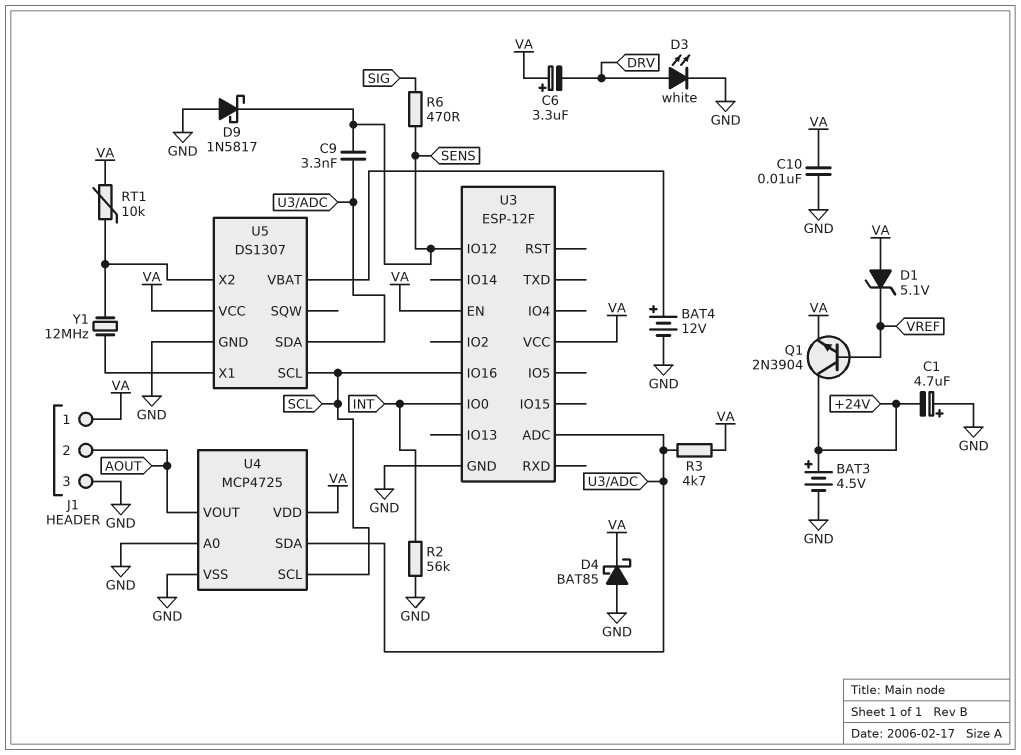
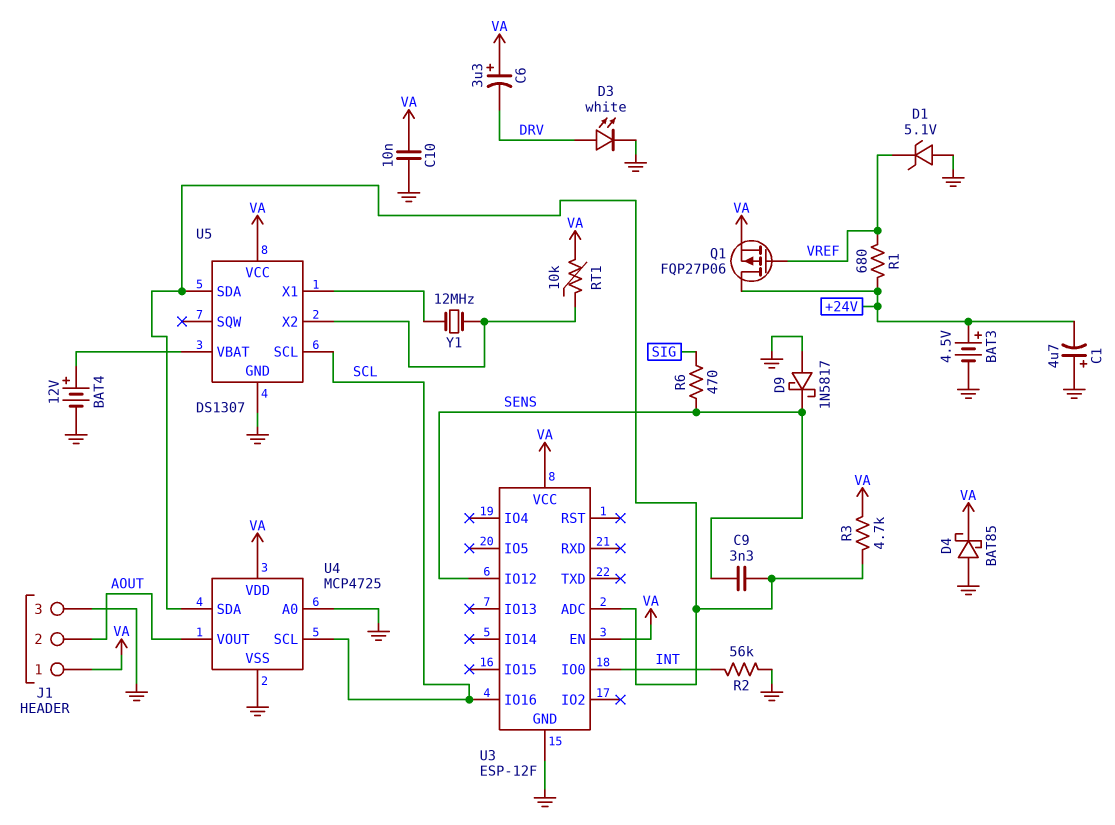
D1: zener 5.1V (A VA, K VREF) -> zener 5.1V (A GND, K VREF)
Q1: NPN 2N3904 (B VREF, C +24V, E VA) -> PMOS FQP27P06 (G VREF, D +24V, S VA)
R1: none -> 680 (+24V, VREF)

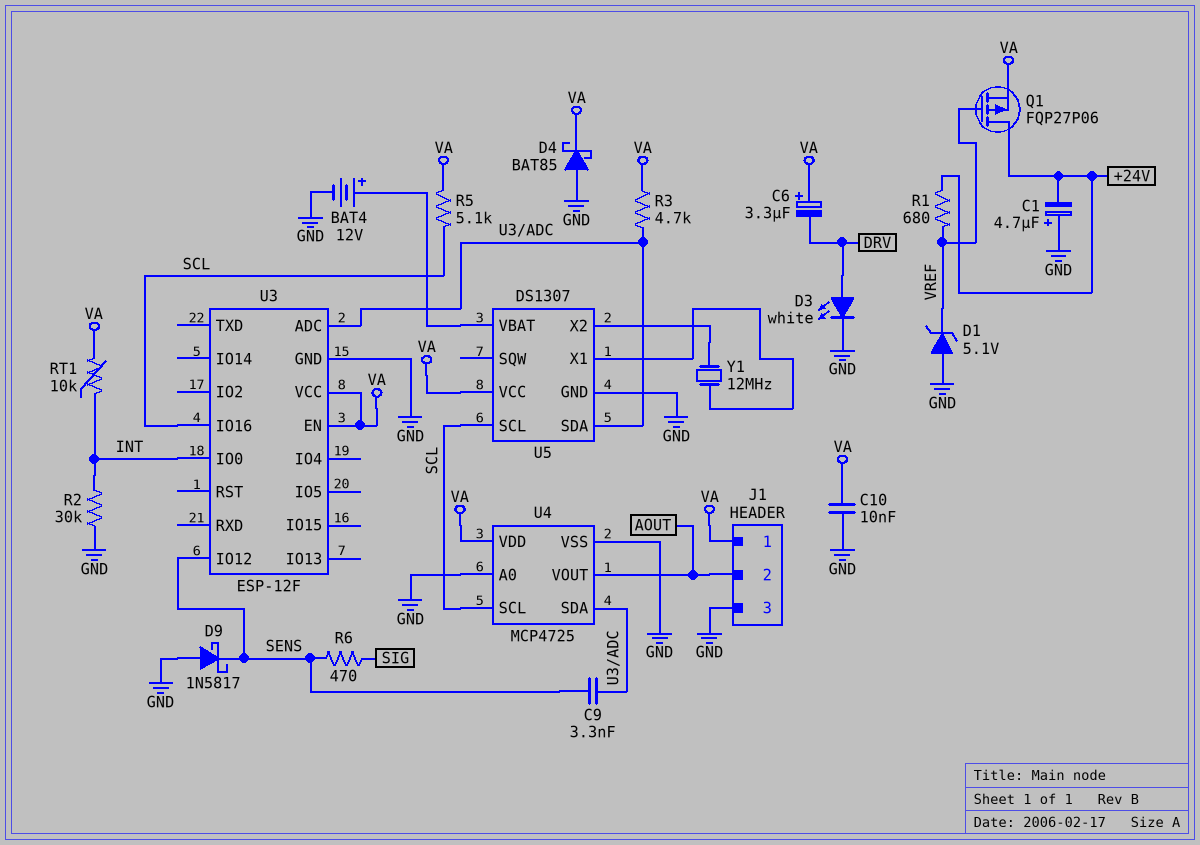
BAT3: 4.5V (plus +24V, minus GND) -> none
R2: 56k (GND, INT) -> 30k (GND, INT)
R5: none -> 5.1k (SCL, VA)
RT1: 10k (U5/X2, VA) -> 10k (INT, VA)

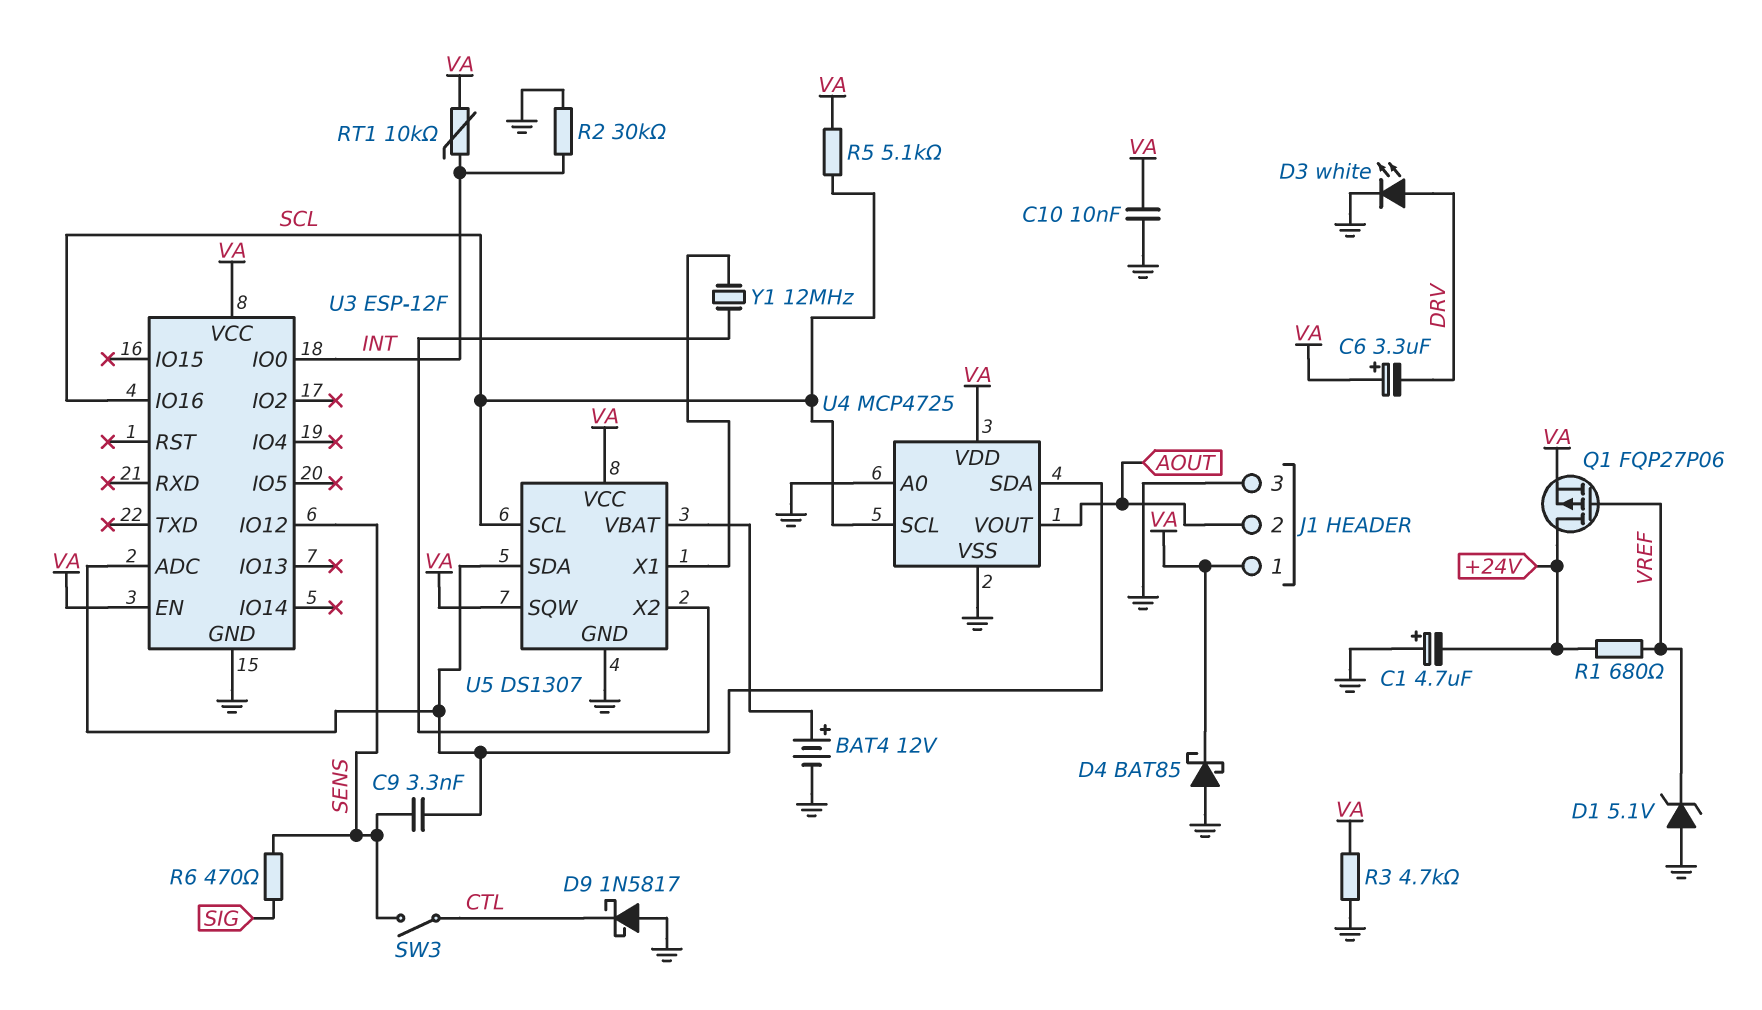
D9: schottky 1N5817 (A GND, K SENS) -> schottky 1N5817 (A GND, K CTL)
R3: 4.7k (U3/ADC, VA) -> 4.7k (GND, VA)
SW3: none -> switch (CTL, SENS)
U5 pin SQW: none -> VA

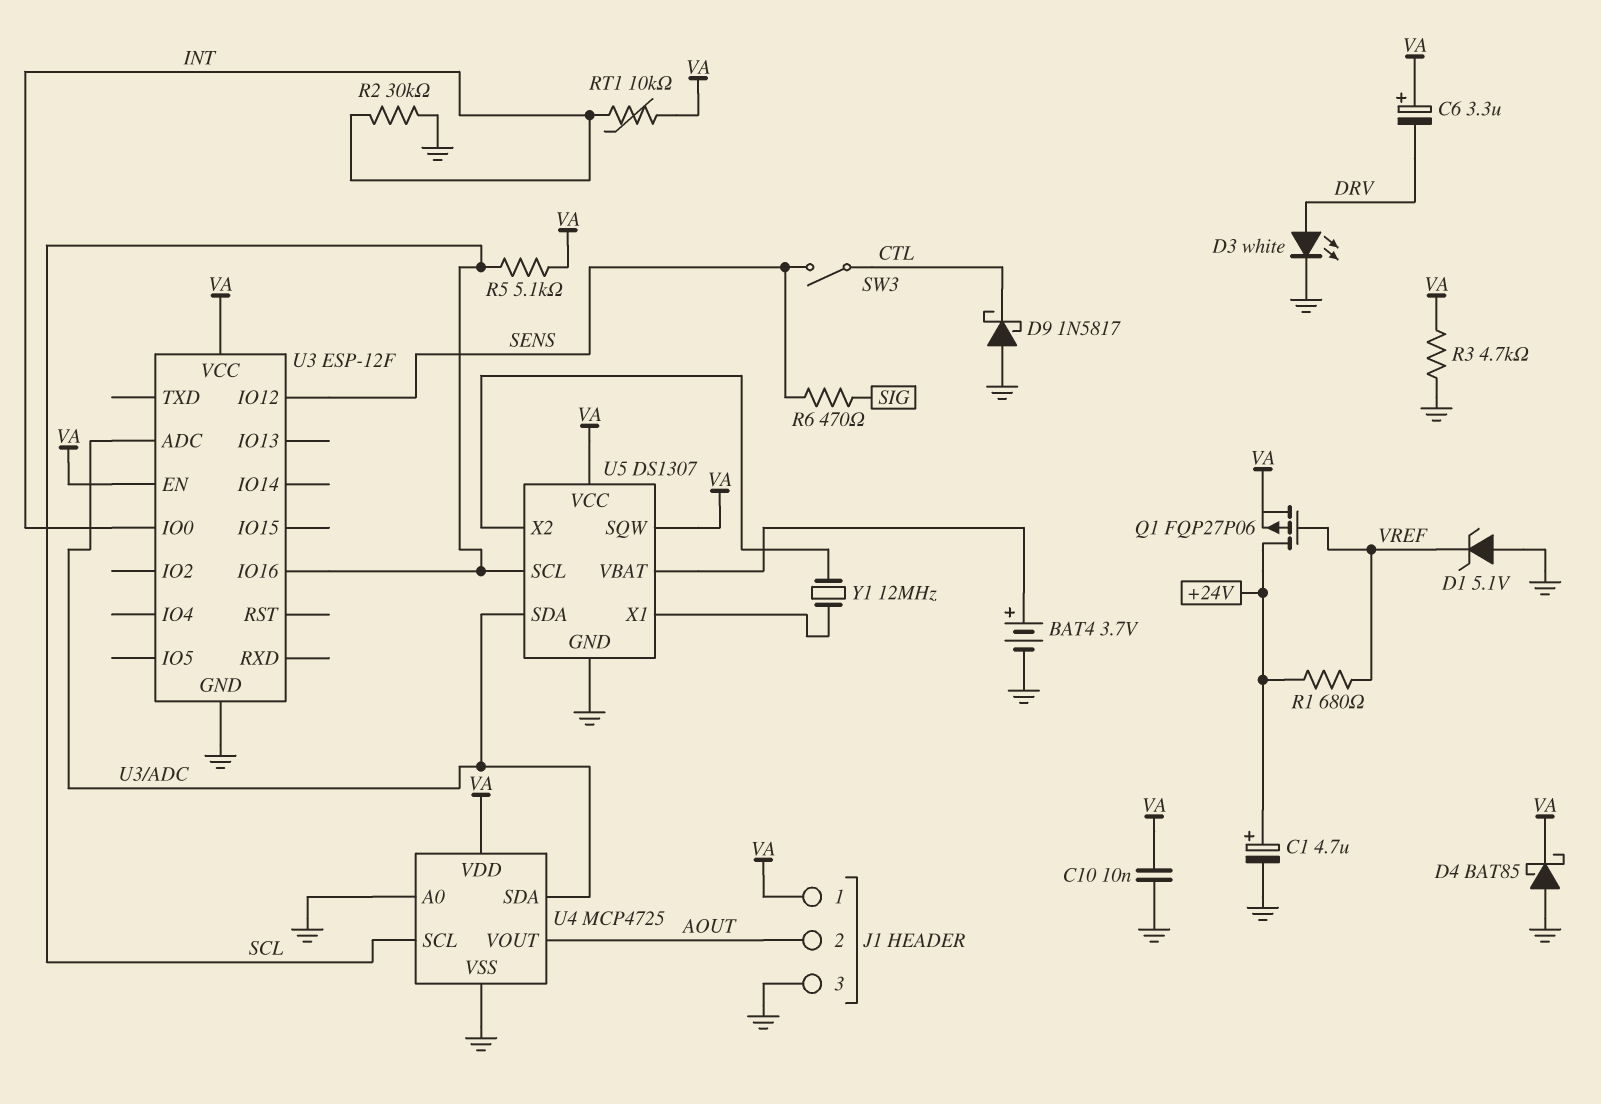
BAT4: 12V (plus U5/VBAT, minus GND) -> 3.7V (plus U5/VBAT, minus GND)
C1: 4.7uF (plus GND, minus +24V) -> 4.7uF (plus +24V, minus GND)
C9: 3.3nF (SENS, U3/ADC) -> none

